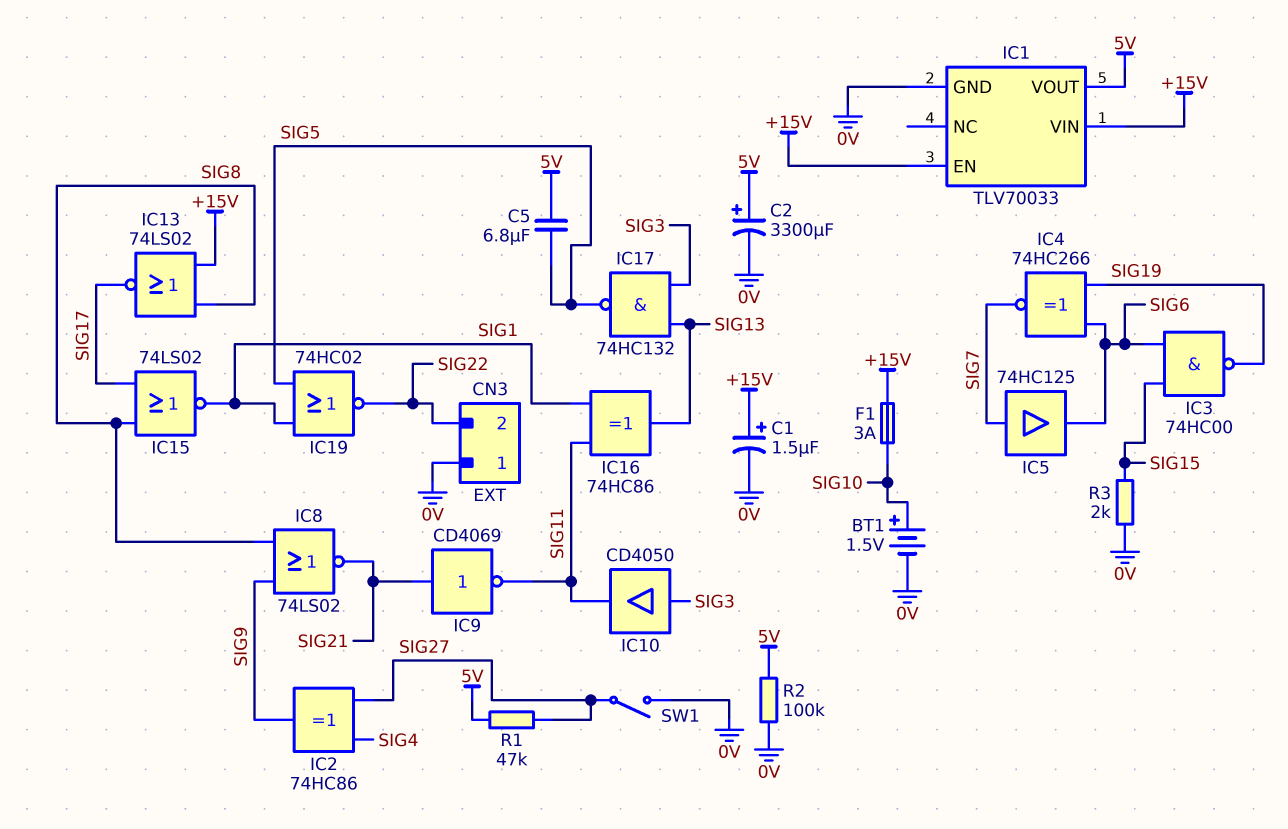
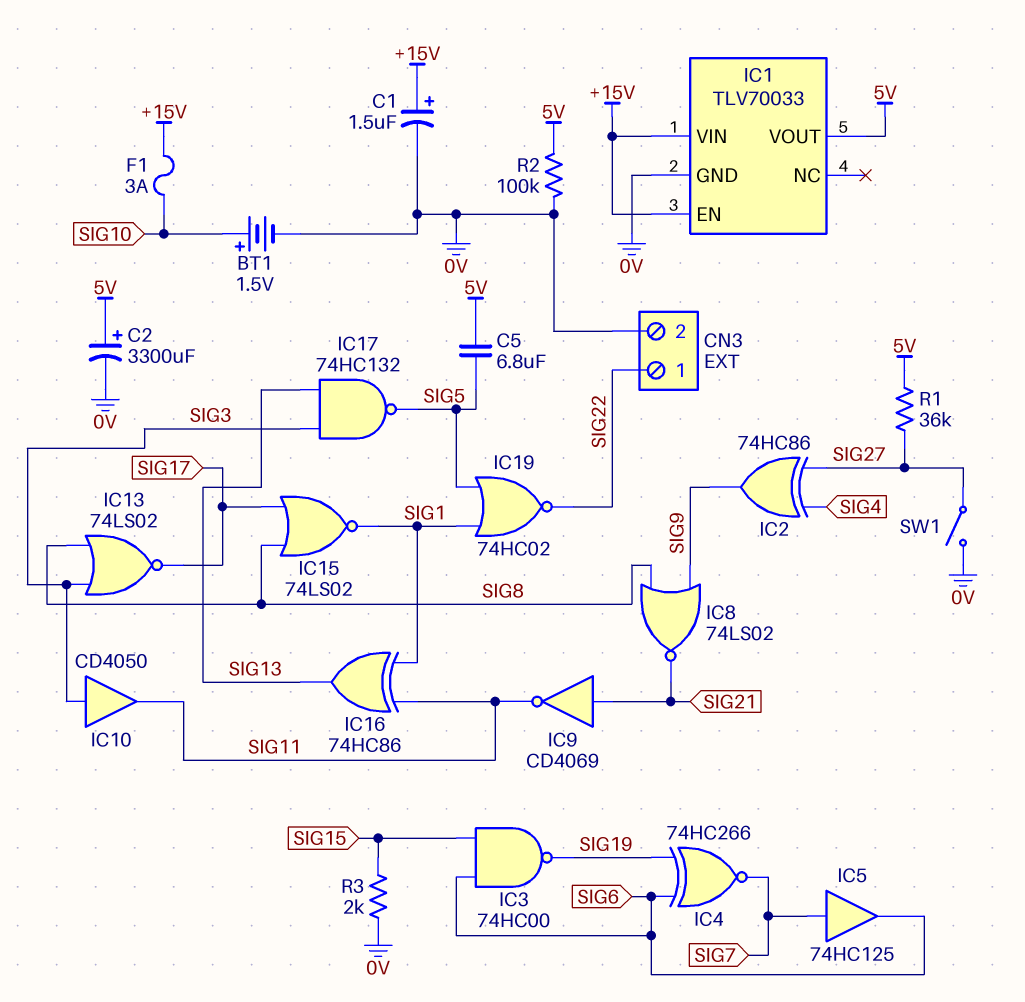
CN3 pin 1: 0V -> SIG22
CN3 pin 2: SIG22 -> 0V
IC13: NOR 74LS02 (in +15V, in SIG8, out SIG17) -> NOR 74LS02 (in SIG3, in SIG8, out SIG17)
R1: 47k (5V, SIG27) -> 36k (5V, SIG27)

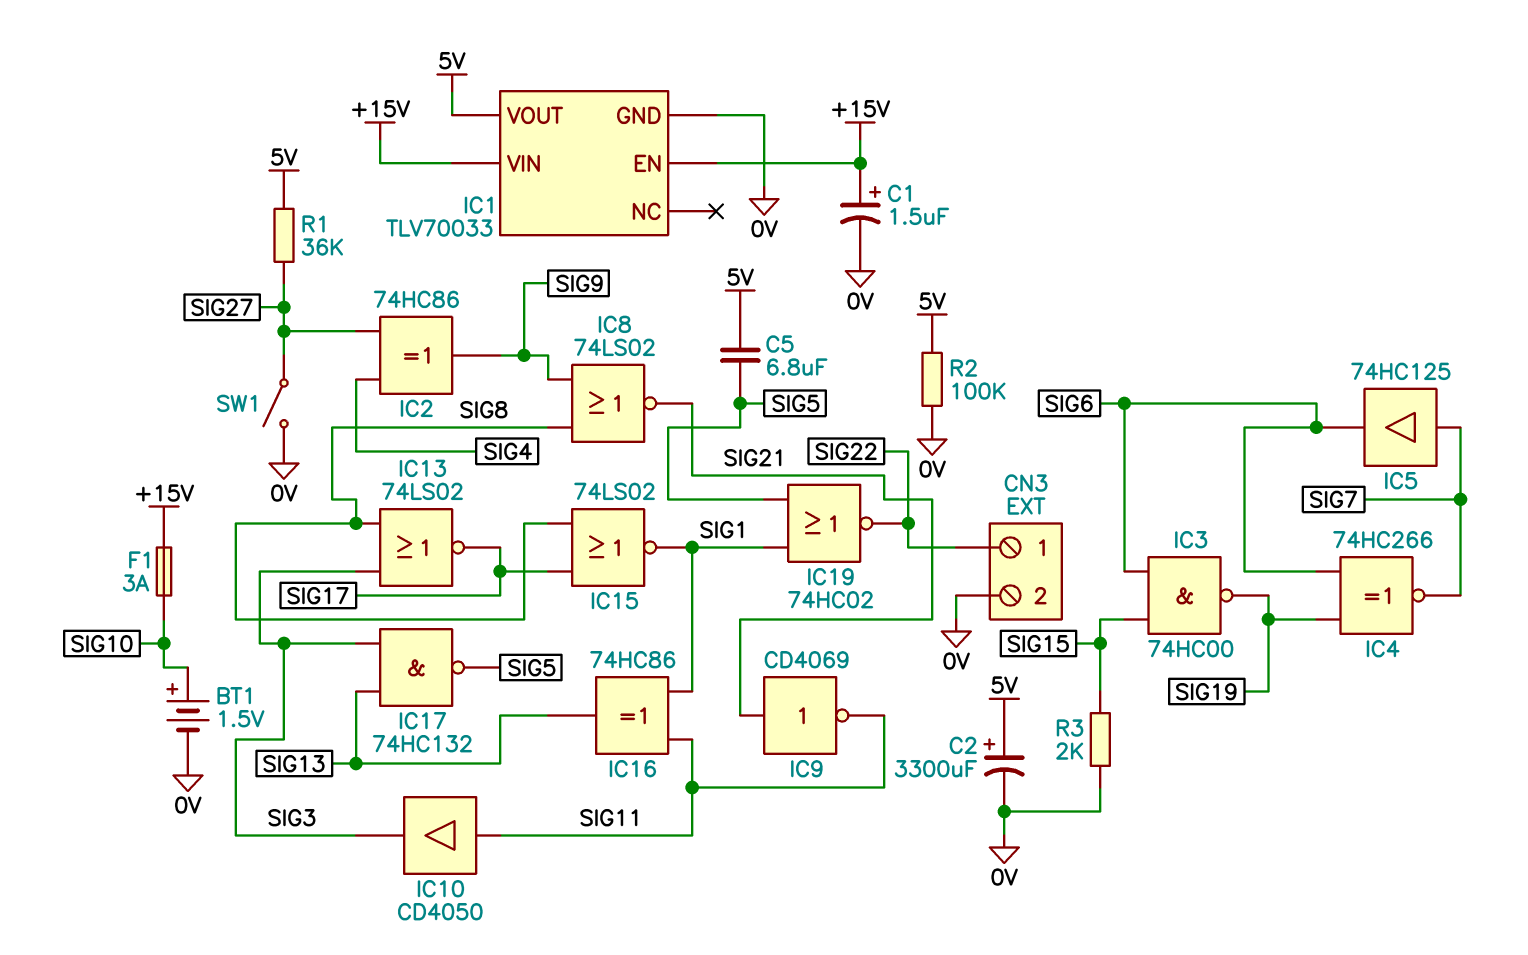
IC10: buffer CD4050 (in SIG3, out SIG11) -> buffer CD4050 (in SIG11, out SIG3)

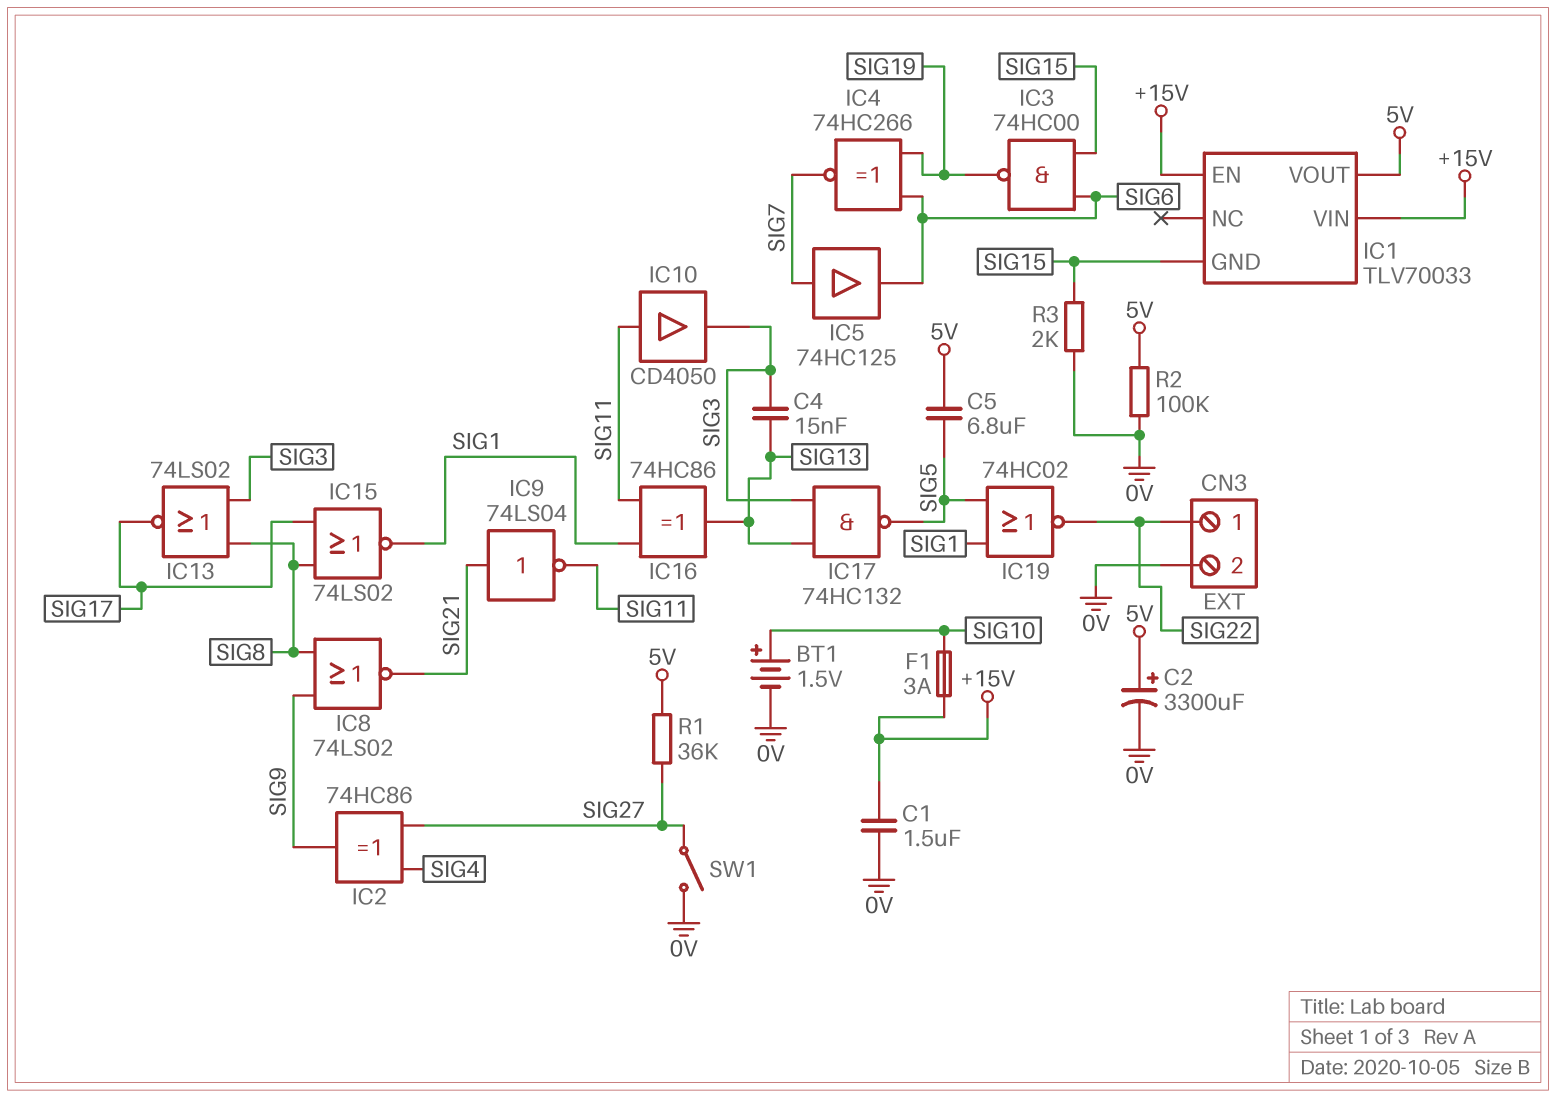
C1: 1.5uF (plus +15V, minus 0V) -> 1.5uF (+15V, 0V)
C4: none -> 15nF (SIG3, SIG13)
IC1 pin GND: 0V -> SIG15
IC9: NOT CD4069 (in SIG21, out SIG11) -> NOT 74LS04 (in SIG21, out SIG11)

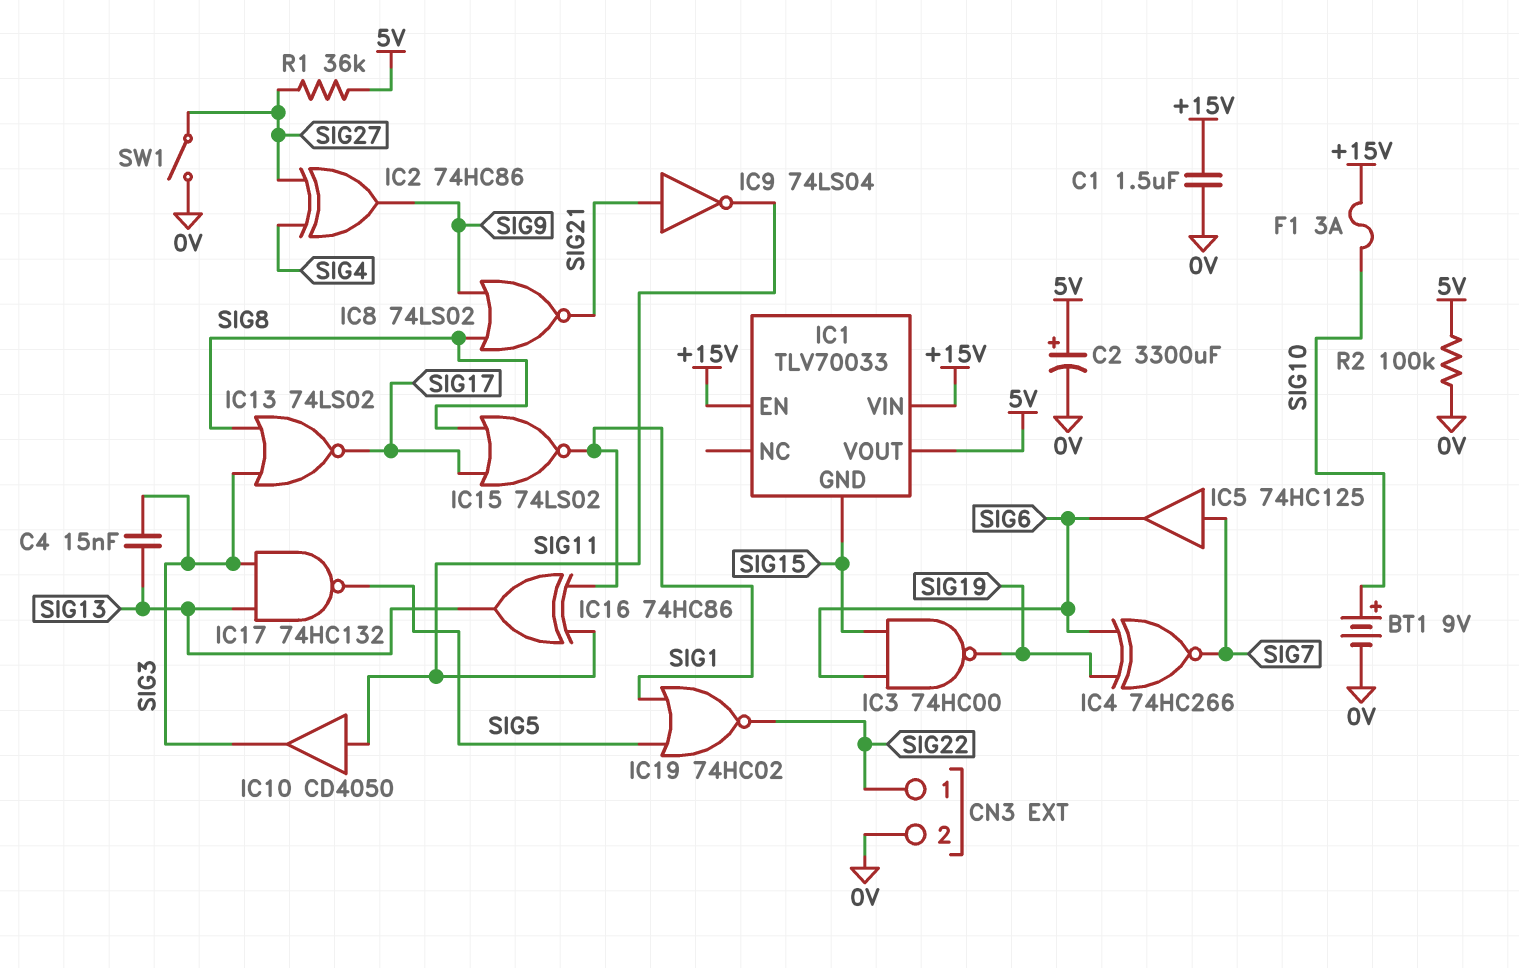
BT1: 1.5V (plus SIG10, minus 0V) -> 9V (plus SIG10, minus 0V)
C5: 6.8uF (5V, SIG5) -> none
R3: 2k (0V, SIG15) -> none

